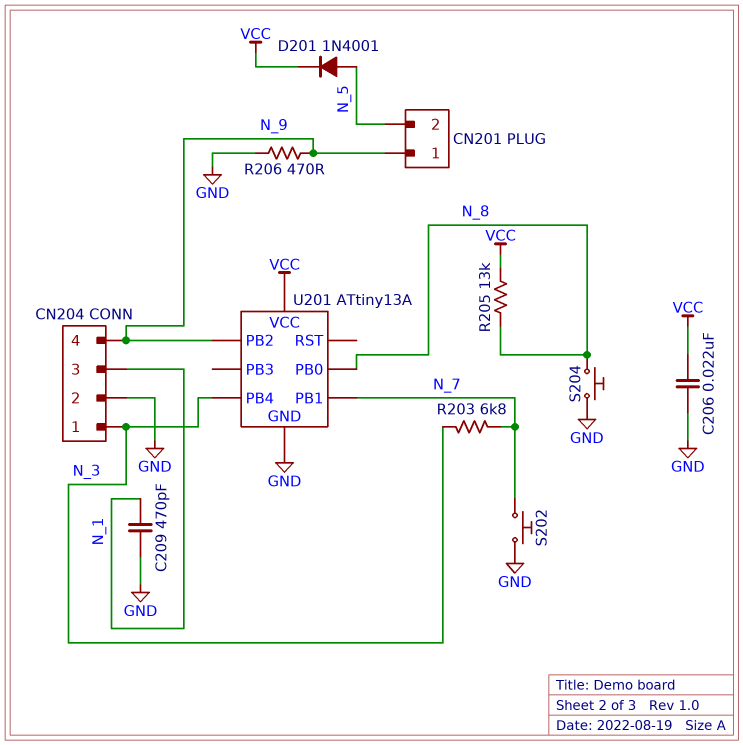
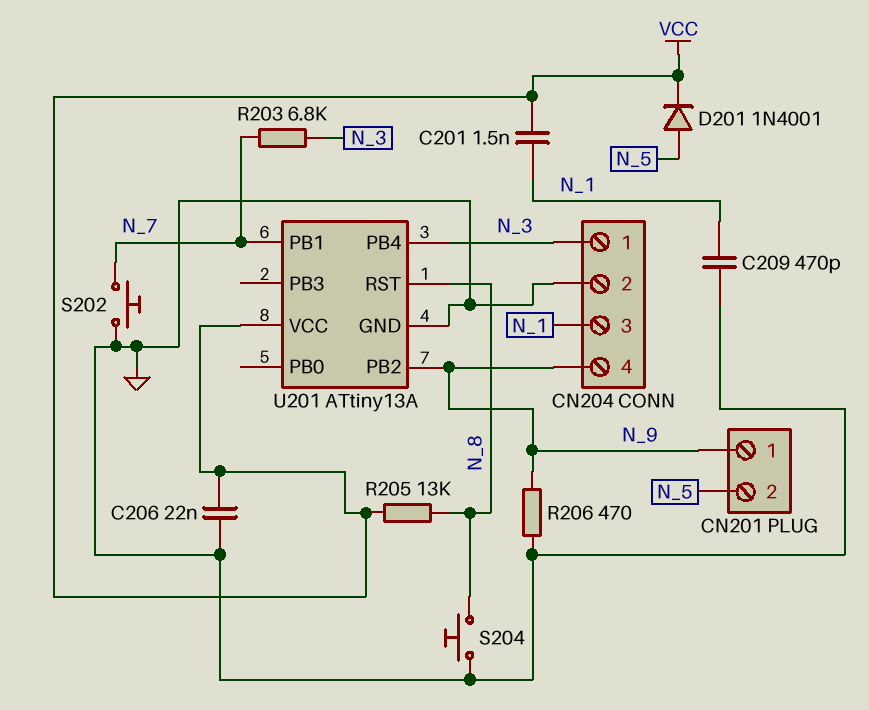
C201: none -> 1.5nF (N_1, VCC)
U201 pin PB0: N_8 -> none
U201 pin RST: none -> N_8

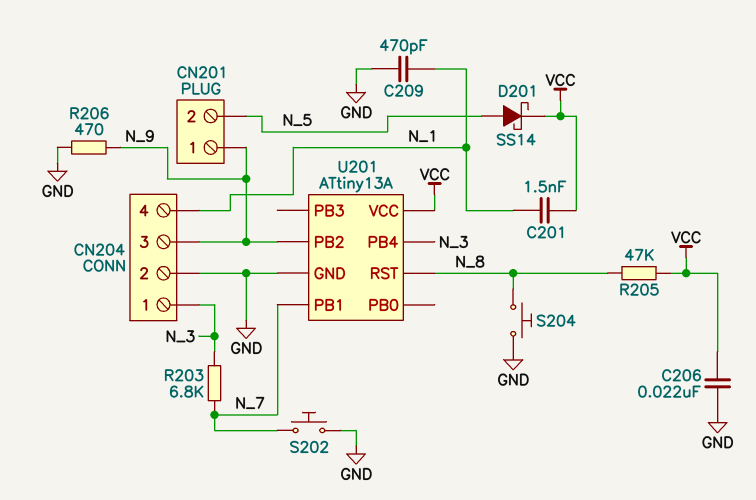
CN204 pin 3: N_1 -> N_9
CN204 pin 4: N_9 -> N_1
D201: diode 1N4001 (A N_5, K VCC) -> schottky SS14 (A N_5, K VCC)
R205: 13k (N_8, VCC) -> 47k (N_8, VCC)

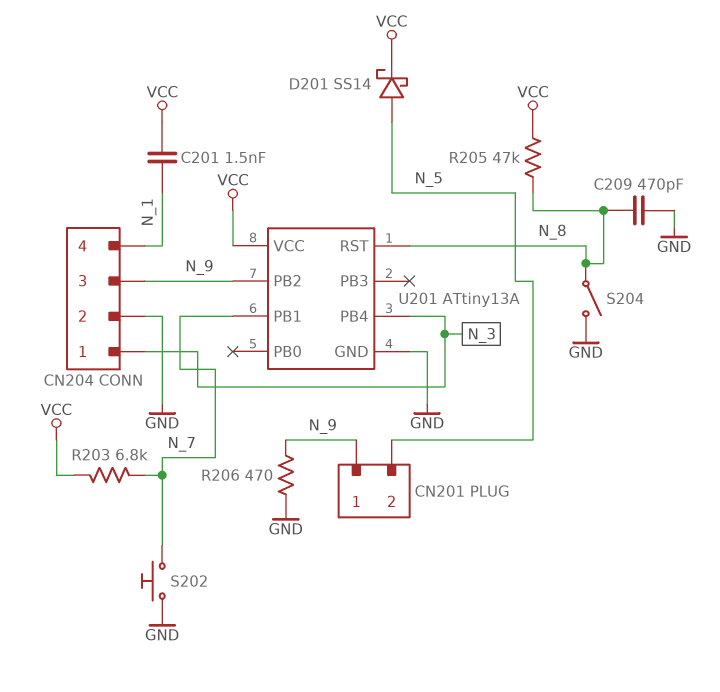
C206: 22nF (GND, VCC) -> none
C209: 470pF (GND, N_1) -> 470pF (GND, N_8)
R203: 6.8k (N_3, N_7) -> 6.8k (N_7, VCC)
S204: button (GND, N_8) -> switch (GND, N_8)

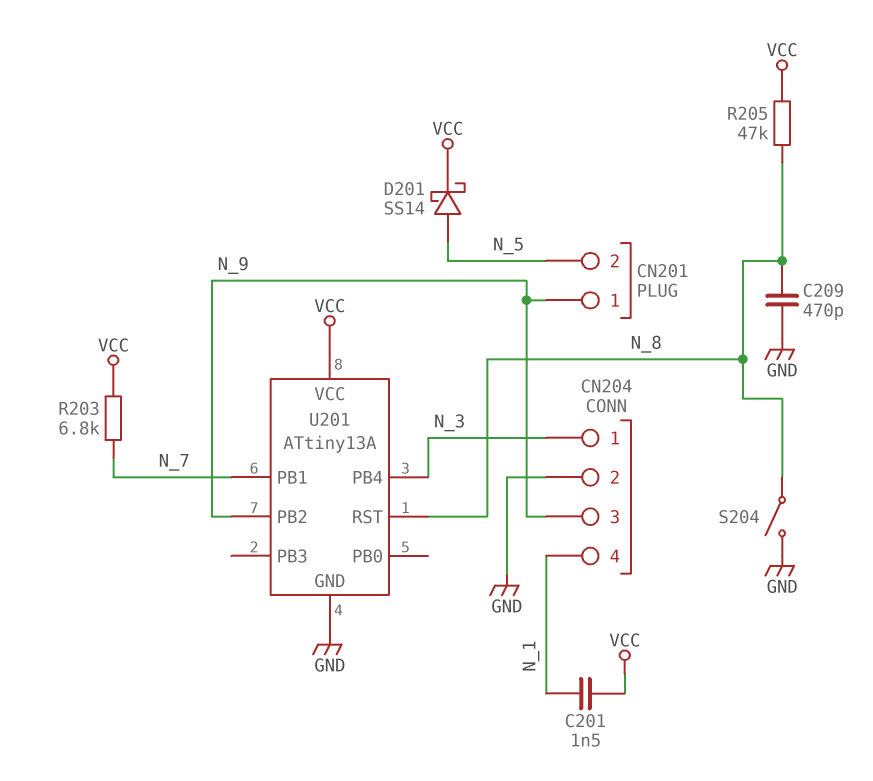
R206: 470 (GND, N_9) -> none
S202: button (GND, N_7) -> none

